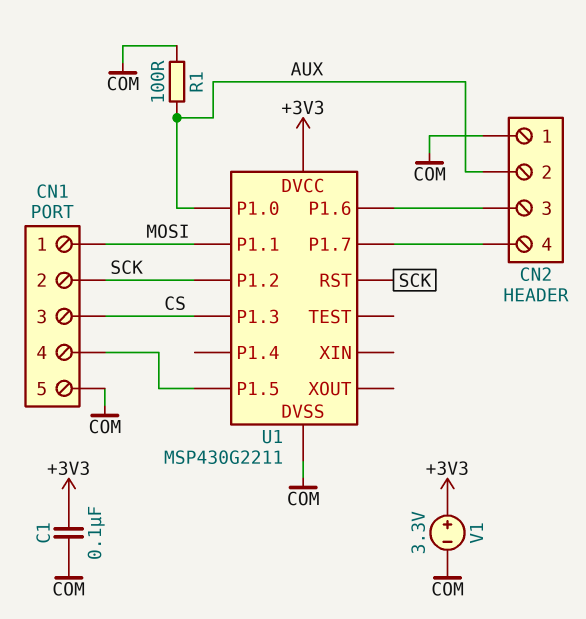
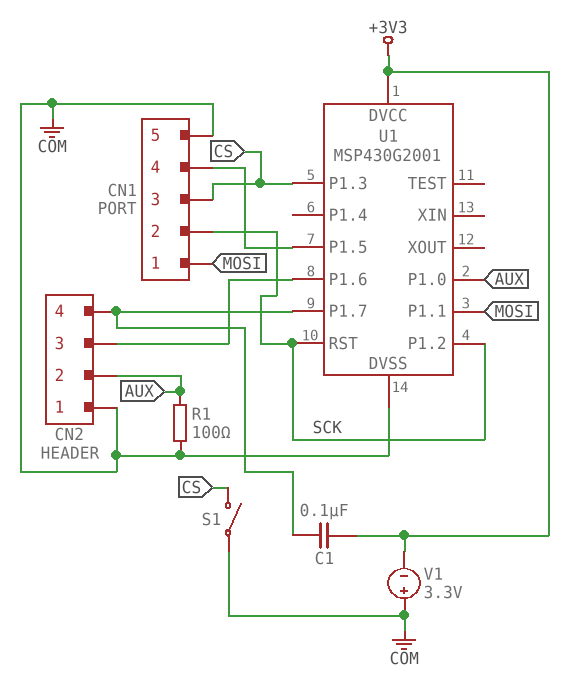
C1: 100nF (+3V3, COM) -> 100nF (+3V3, CN2/4)
S1: none -> switch (COM, CS)
U1: MSP430G2211 -> MSP430G2001
V1: 3.3V (plus +3V3, minus COM) -> 3.3V (plus COM, minus +3V3)

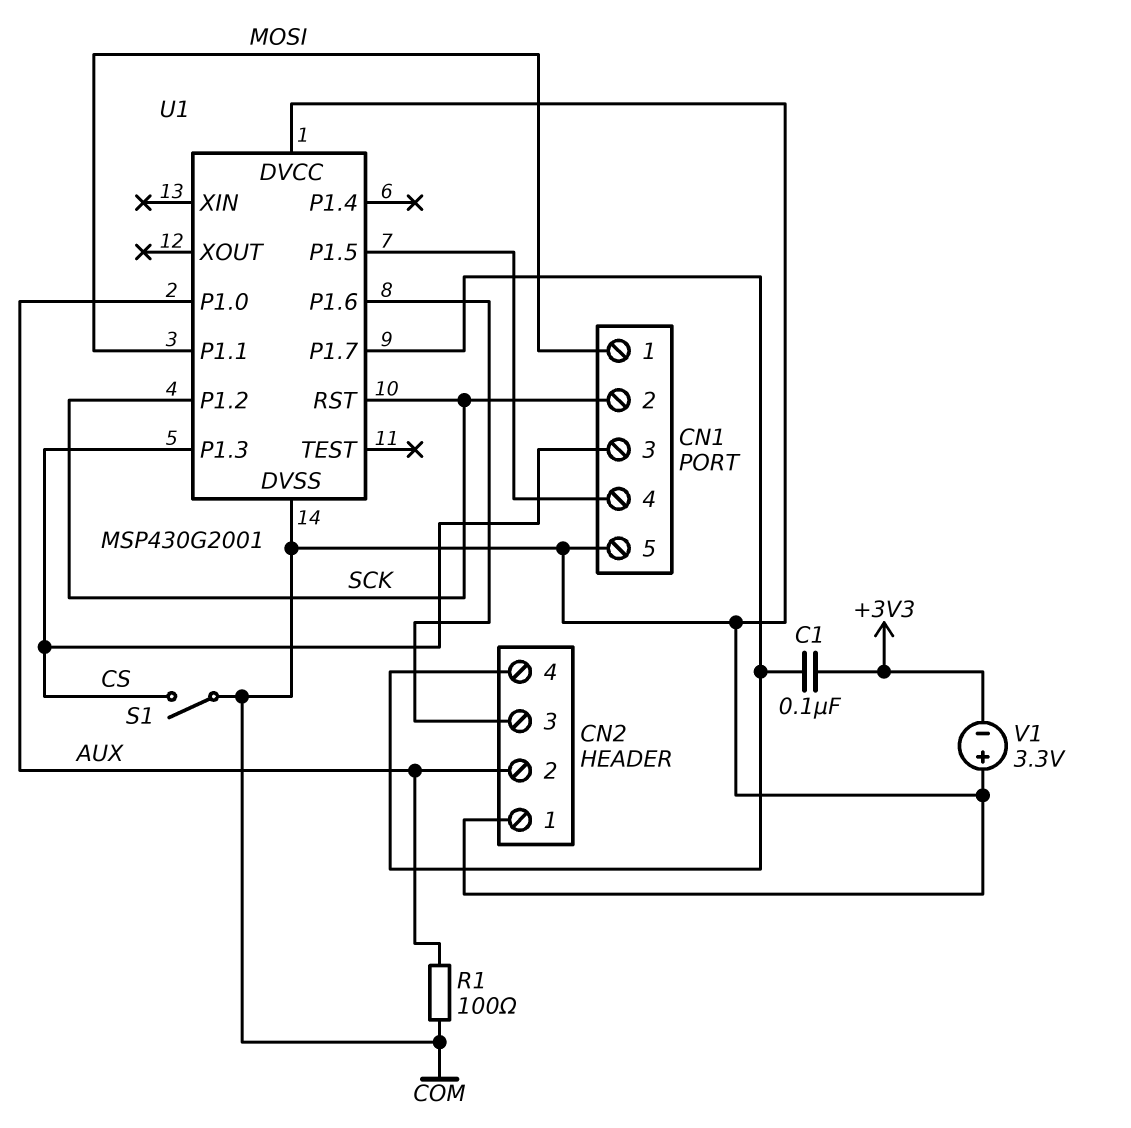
U1 pin DVCC: +3V3 -> COM

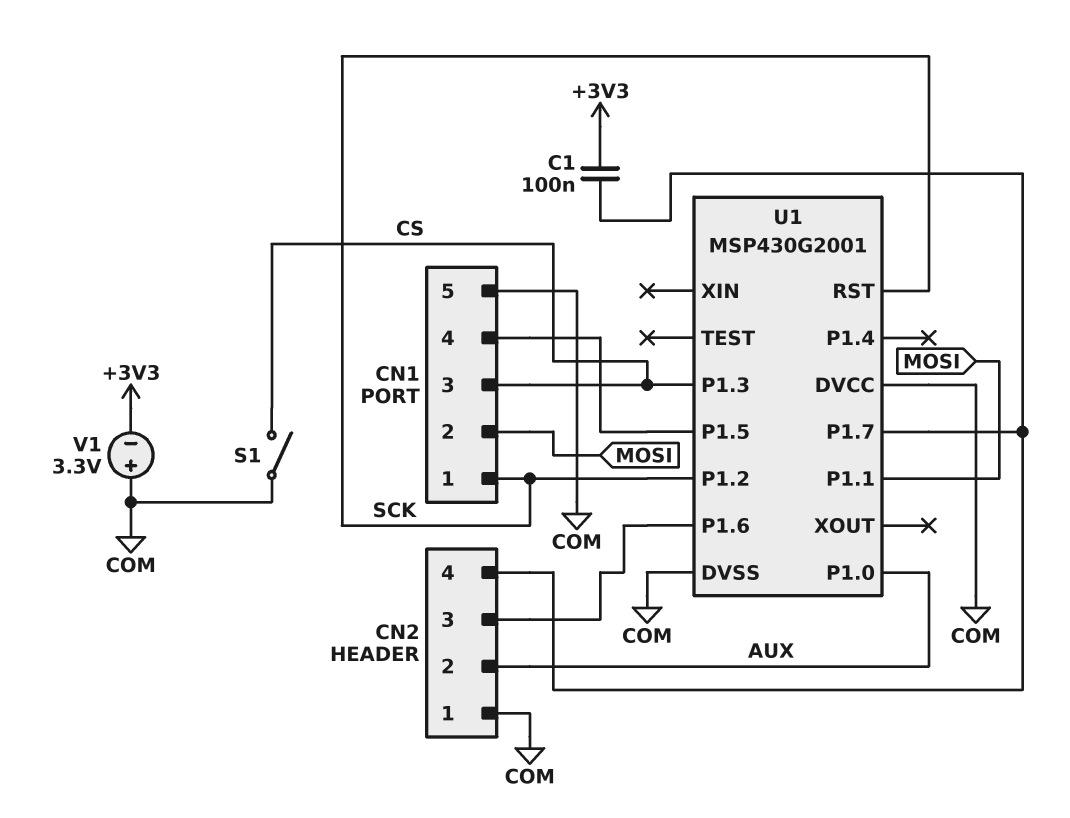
CN1 pin 1: MOSI -> SCK
CN1 pin 2: SCK -> MOSI
R1: 100 (AUX, COM) -> none

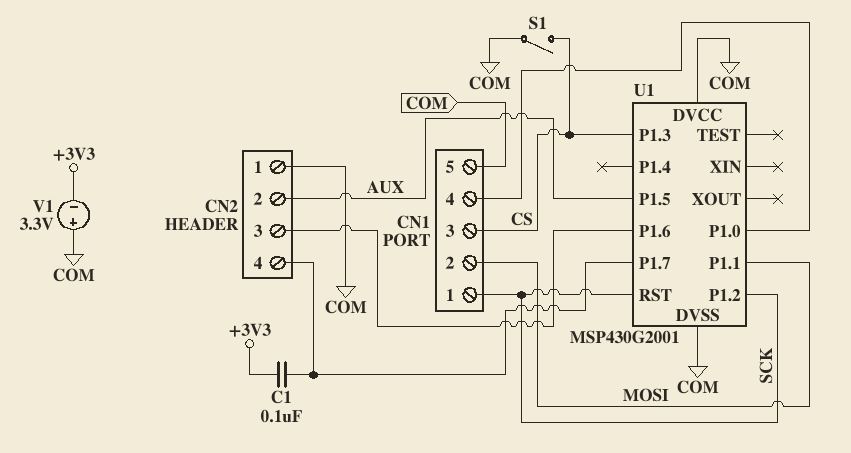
U1 pin P1.0: AUX -> CN1/4
U1 pin P1.5: CN1/4 -> AUX

